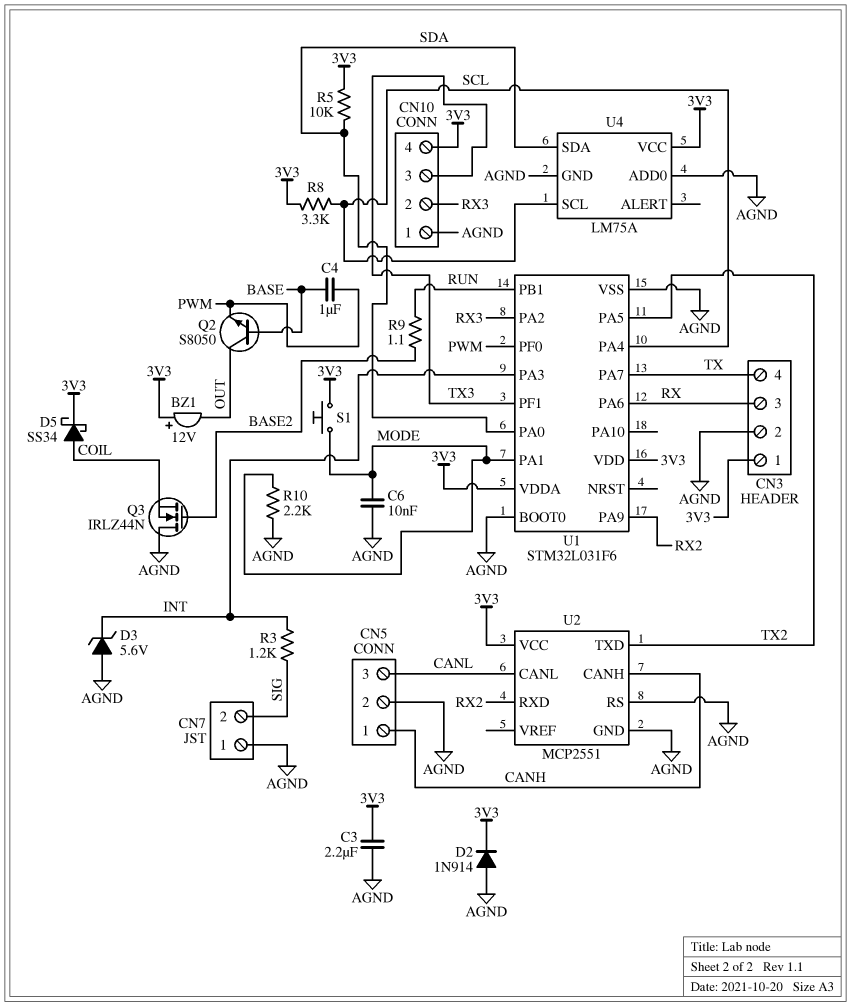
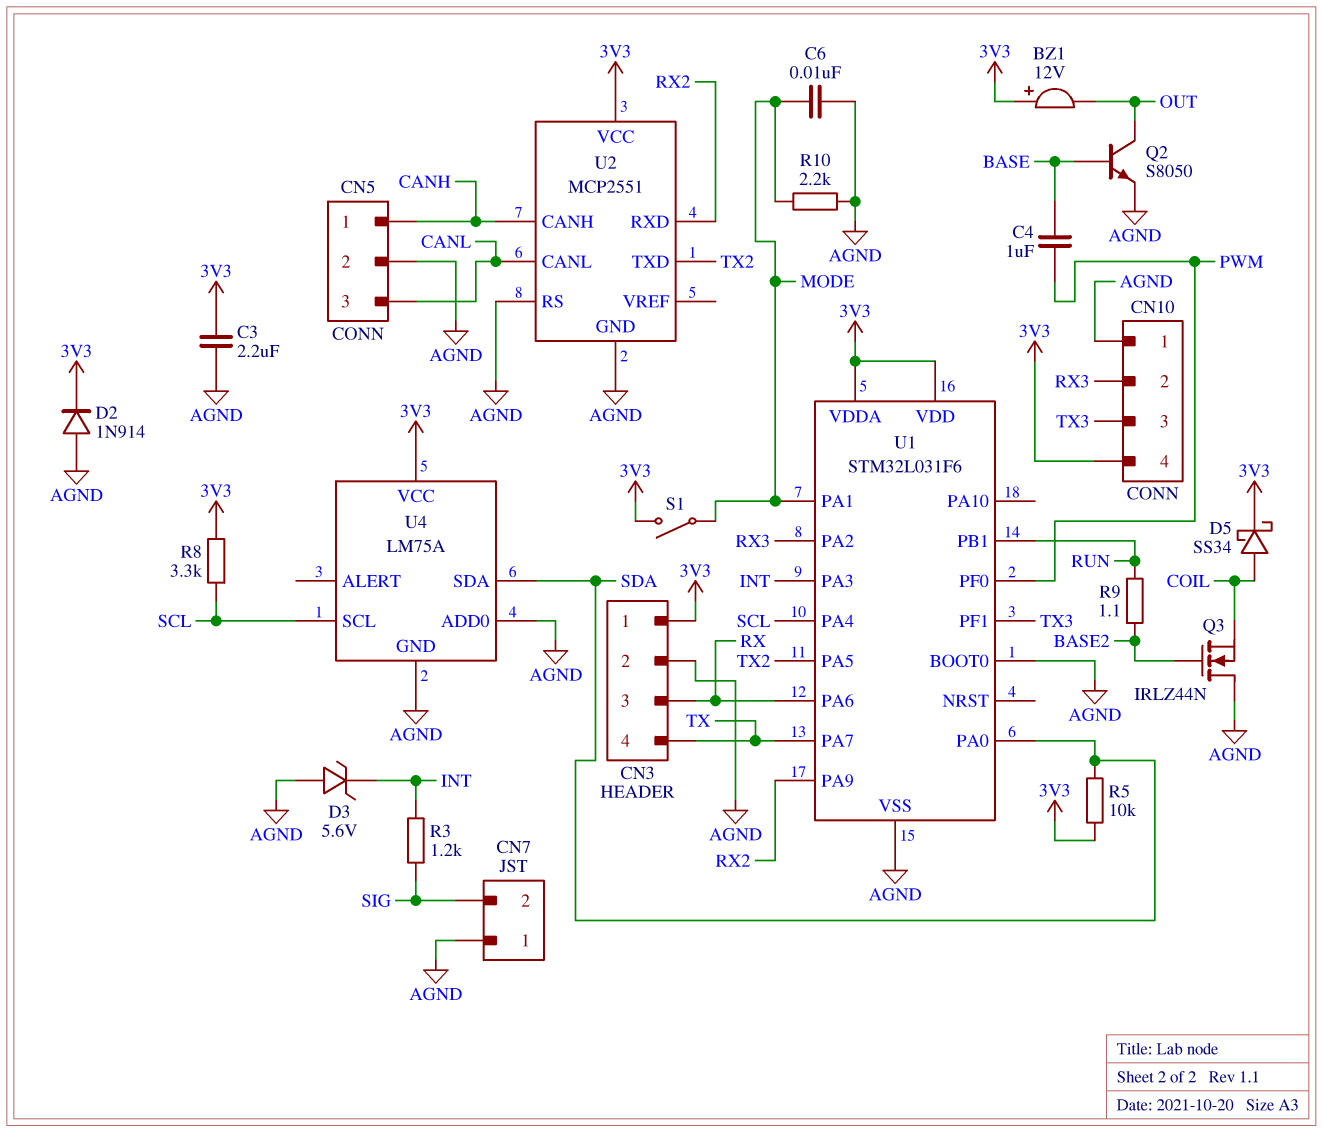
Q2: NPN S8050 (B BASE, C OUT, E PWM) -> NPN S8050 (B BASE, C OUT, E AGND)
S1: button (3V3, MODE) -> switch (3V3, MODE)

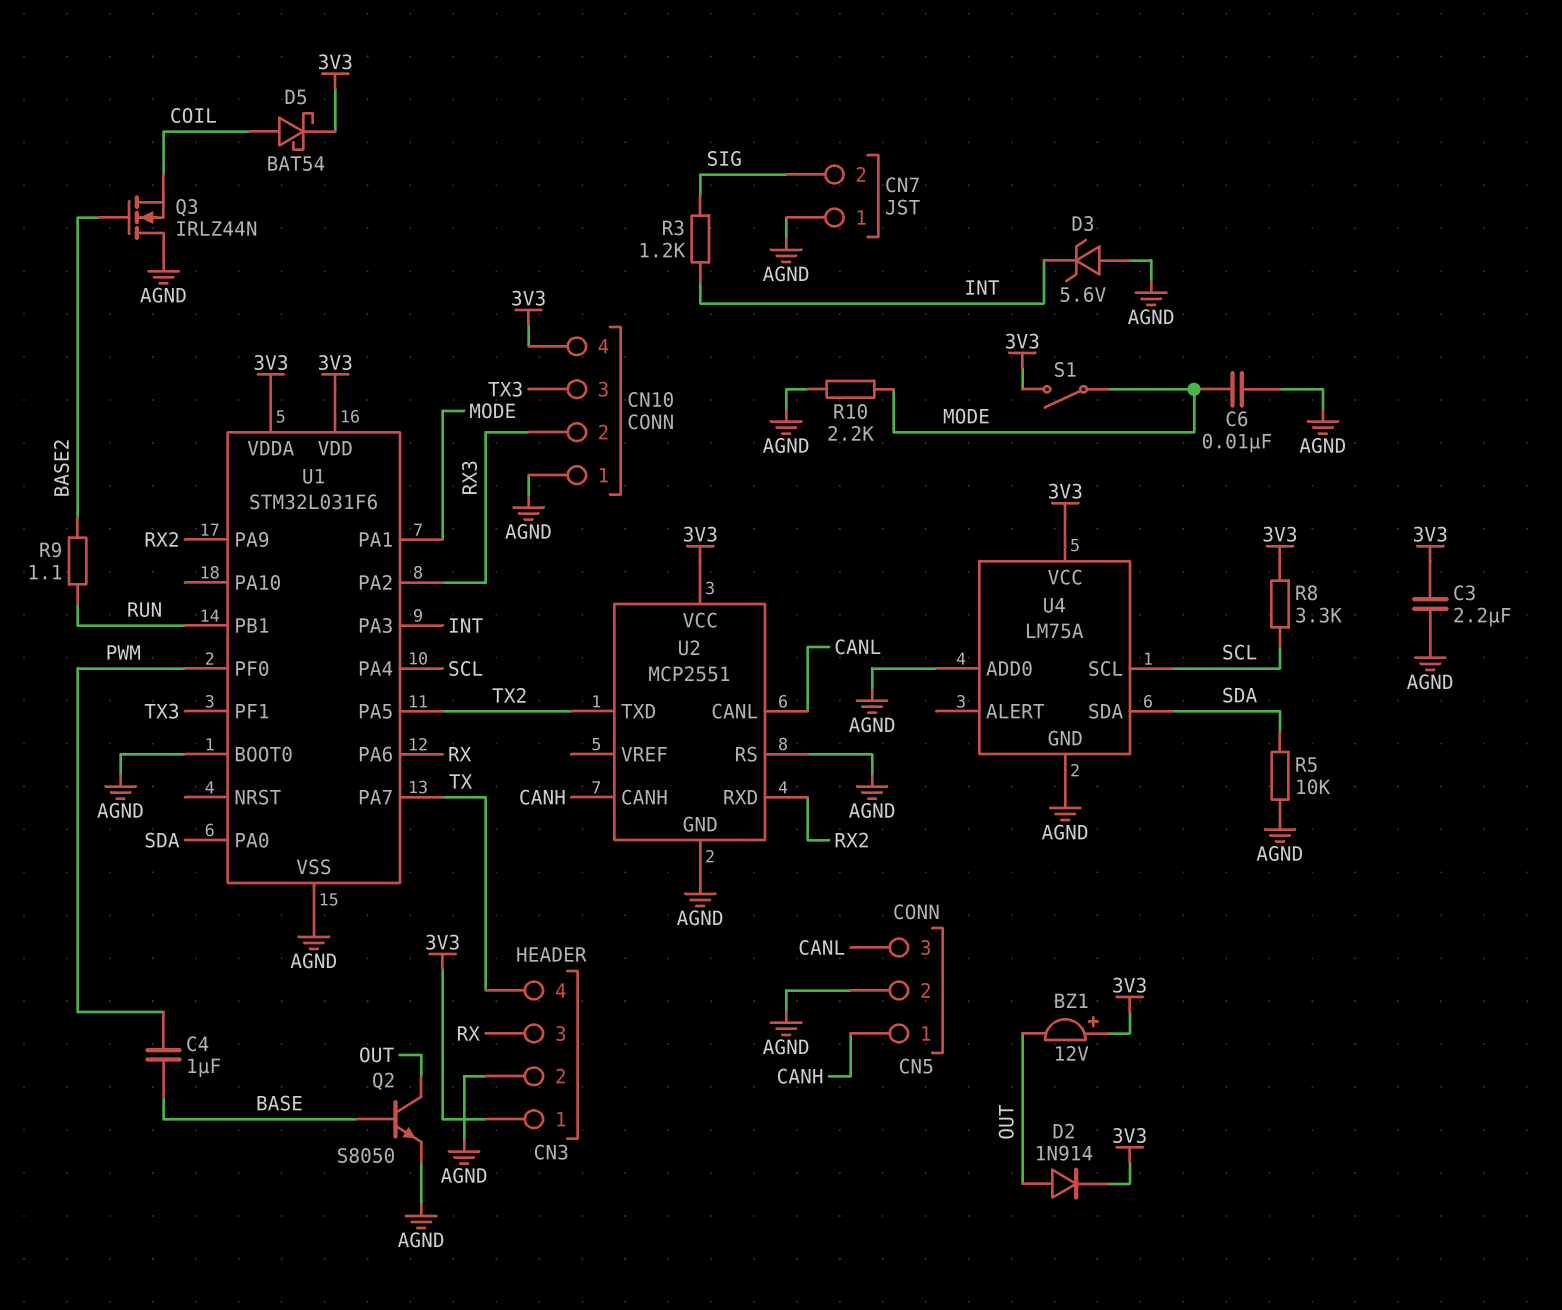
D2: diode 1N914 (A AGND, K 3V3) -> diode 1N914 (A OUT, K 3V3)
D5: schottky SS34 (A COIL, K 3V3) -> schottky BAT54 (A COIL, K 3V3)
R5: 10k (3V3, SDA) -> 10k (AGND, SDA)

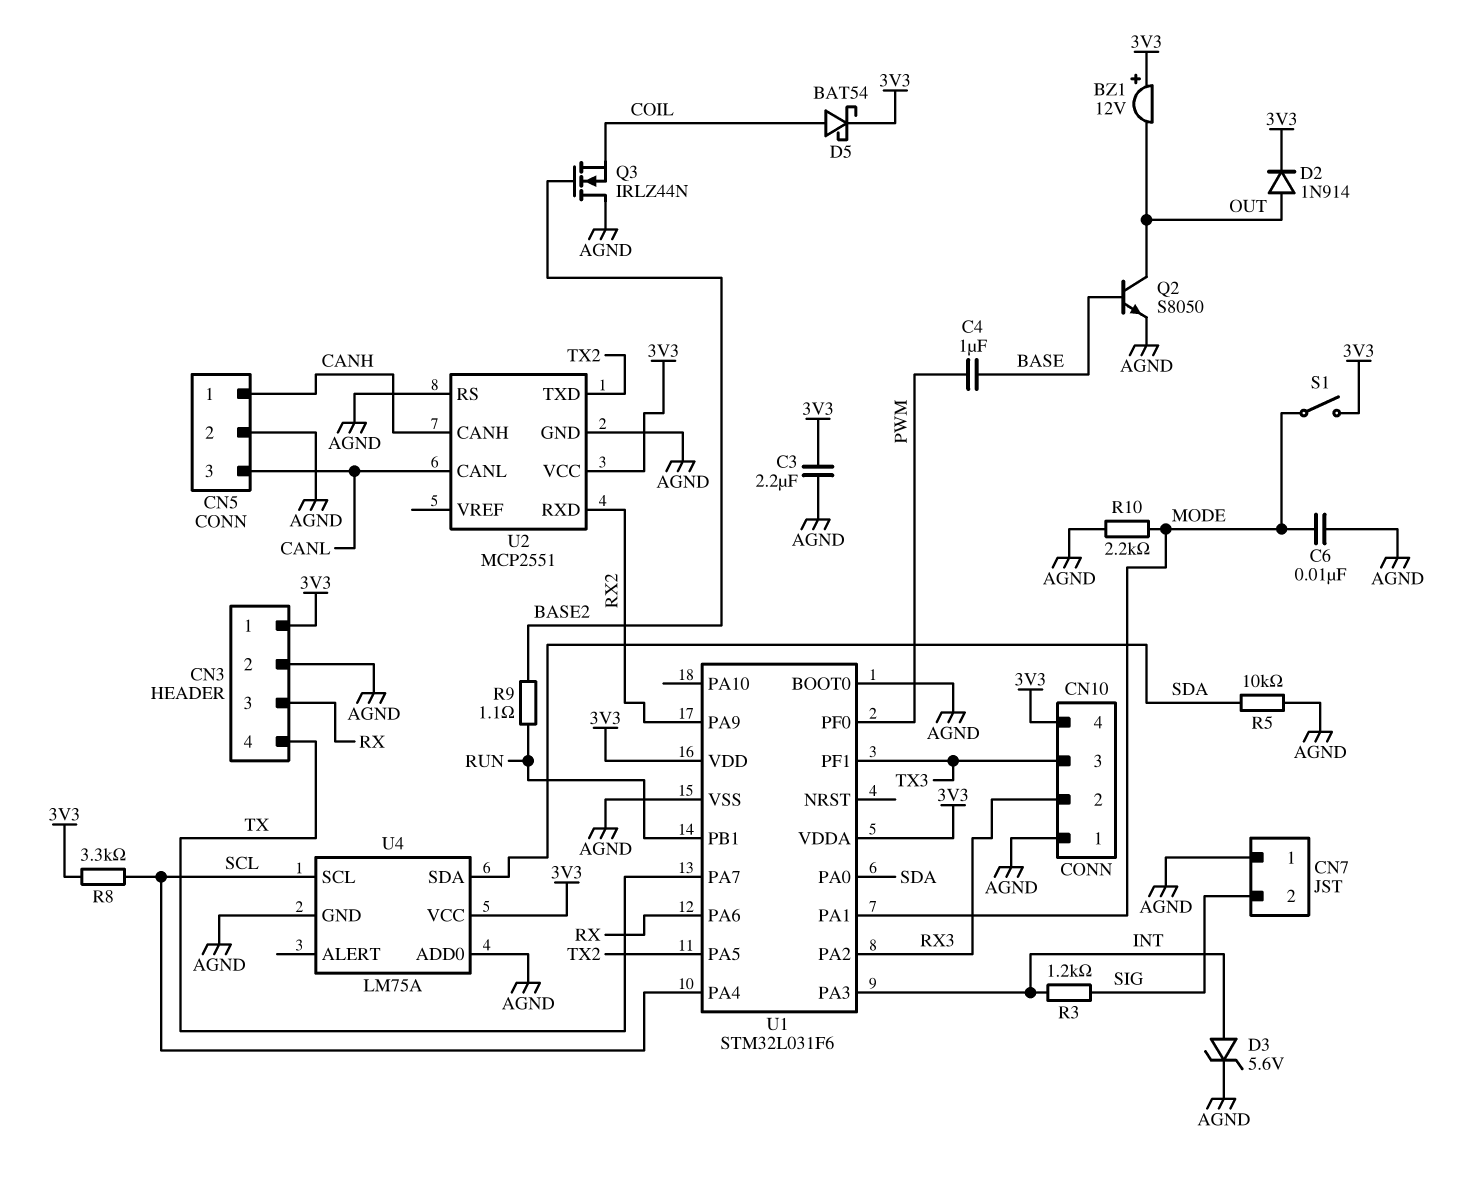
D3: zener 5.6V (A AGND, K INT) -> zener 5.6V (A INT, K AGND)

